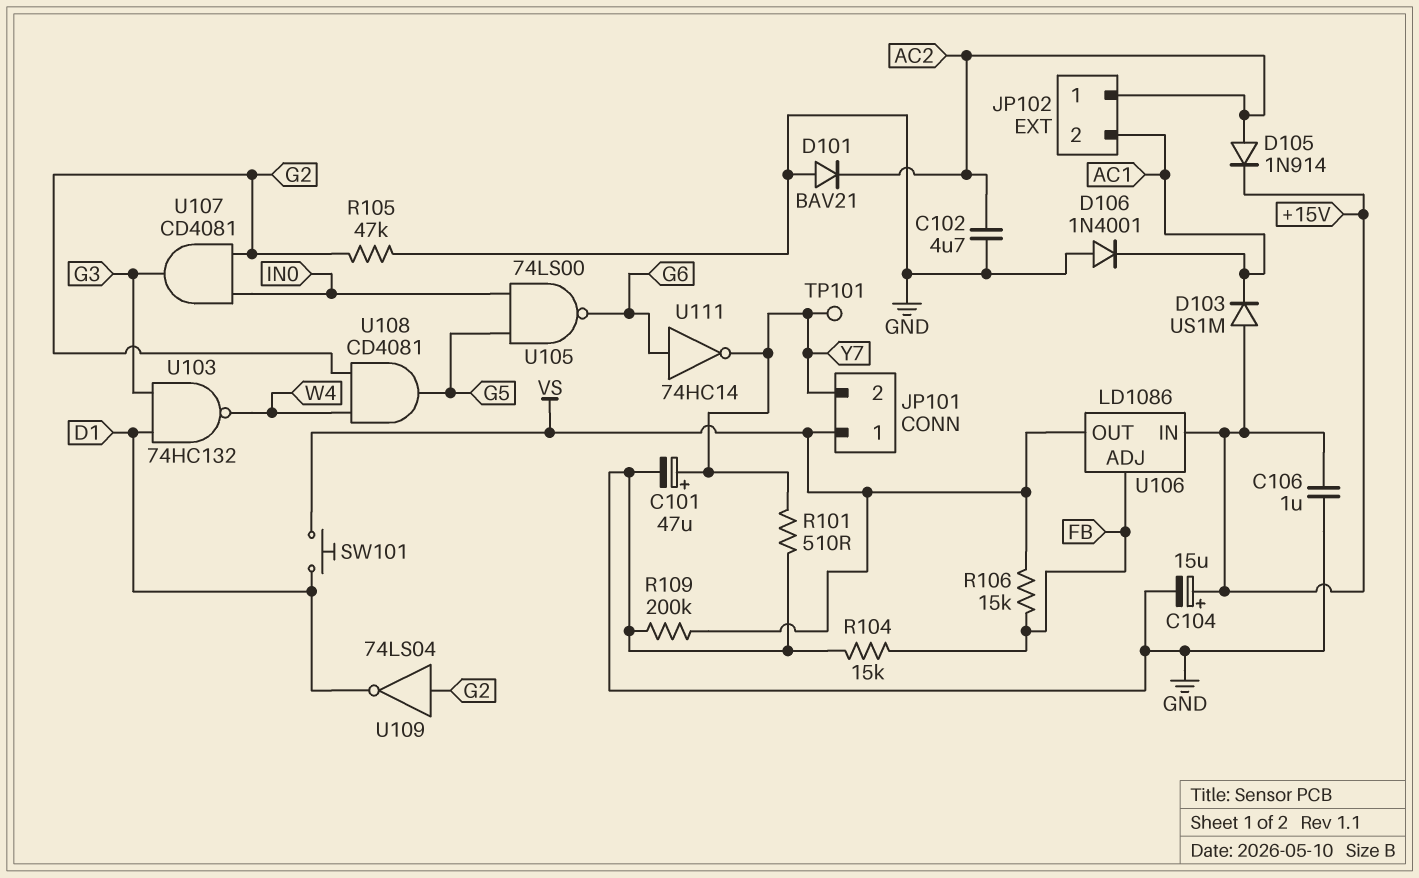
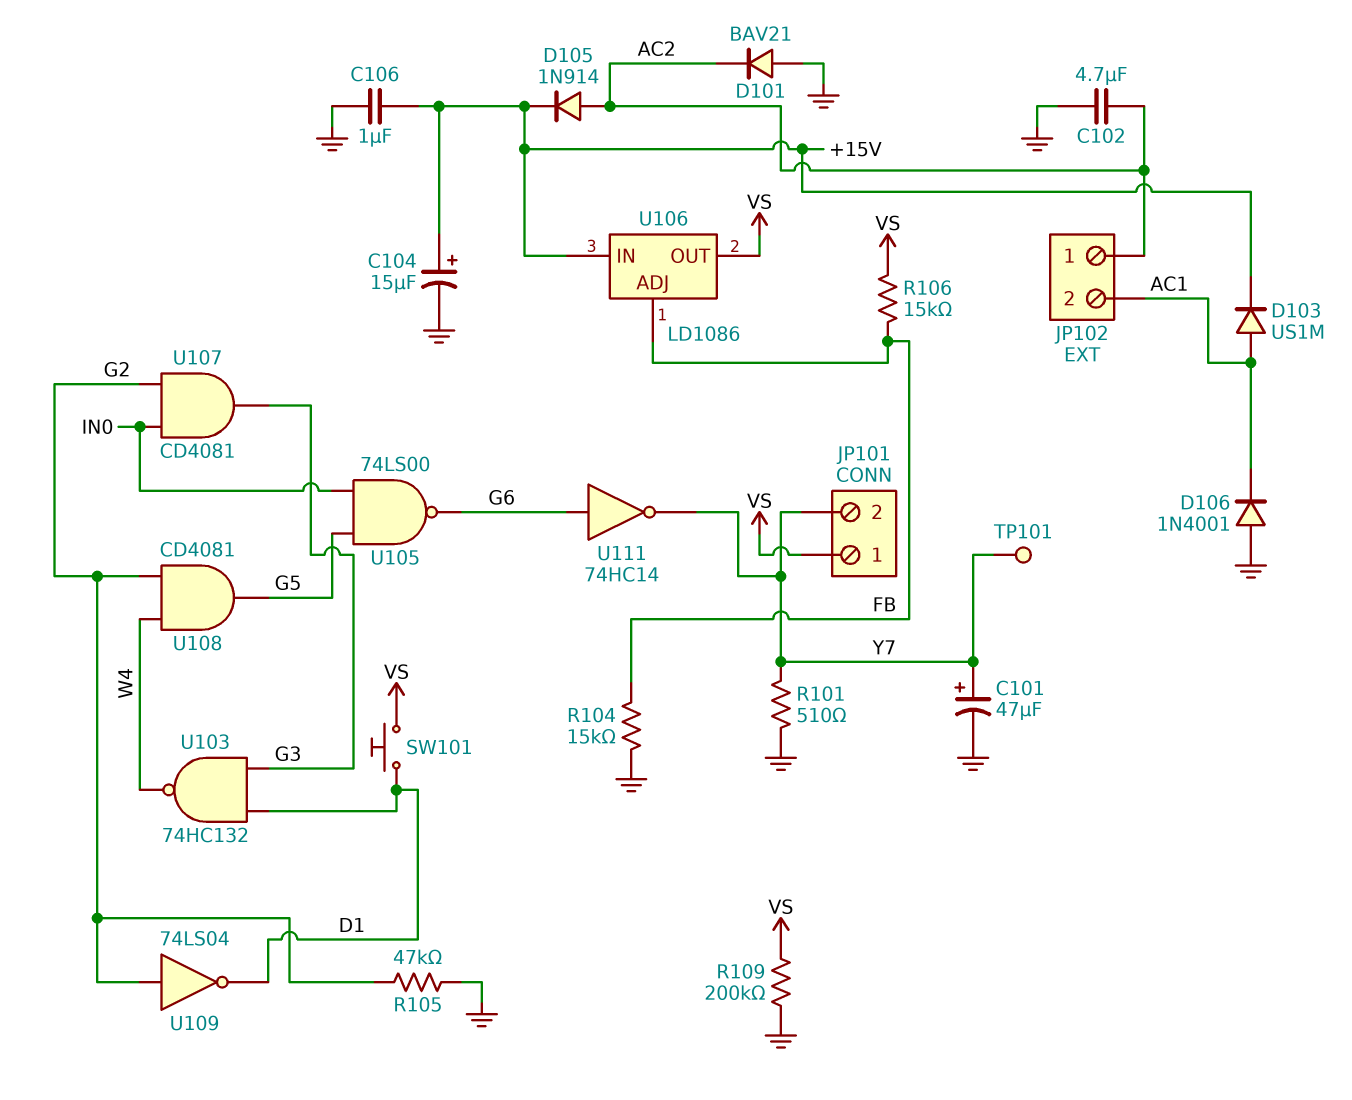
D103: diode US1M (A +15V, K AC1) -> diode US1M (A AC1, K +15V)

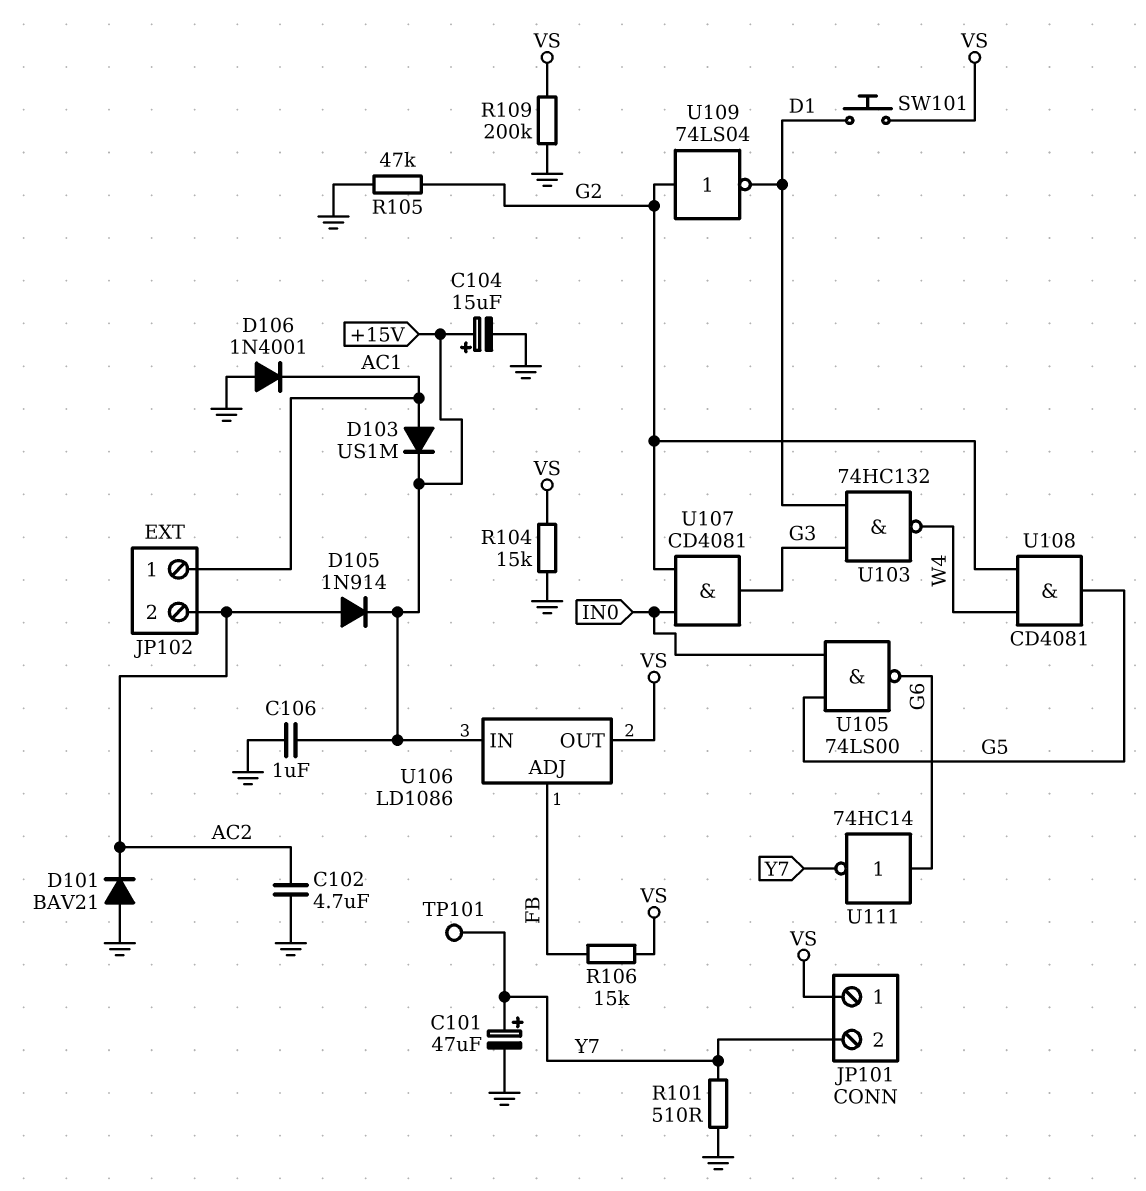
JP102 pin 1: AC2 -> AC1
JP102 pin 2: AC1 -> AC2
R104: 15k (FB, GND) -> 15k (GND, VS)

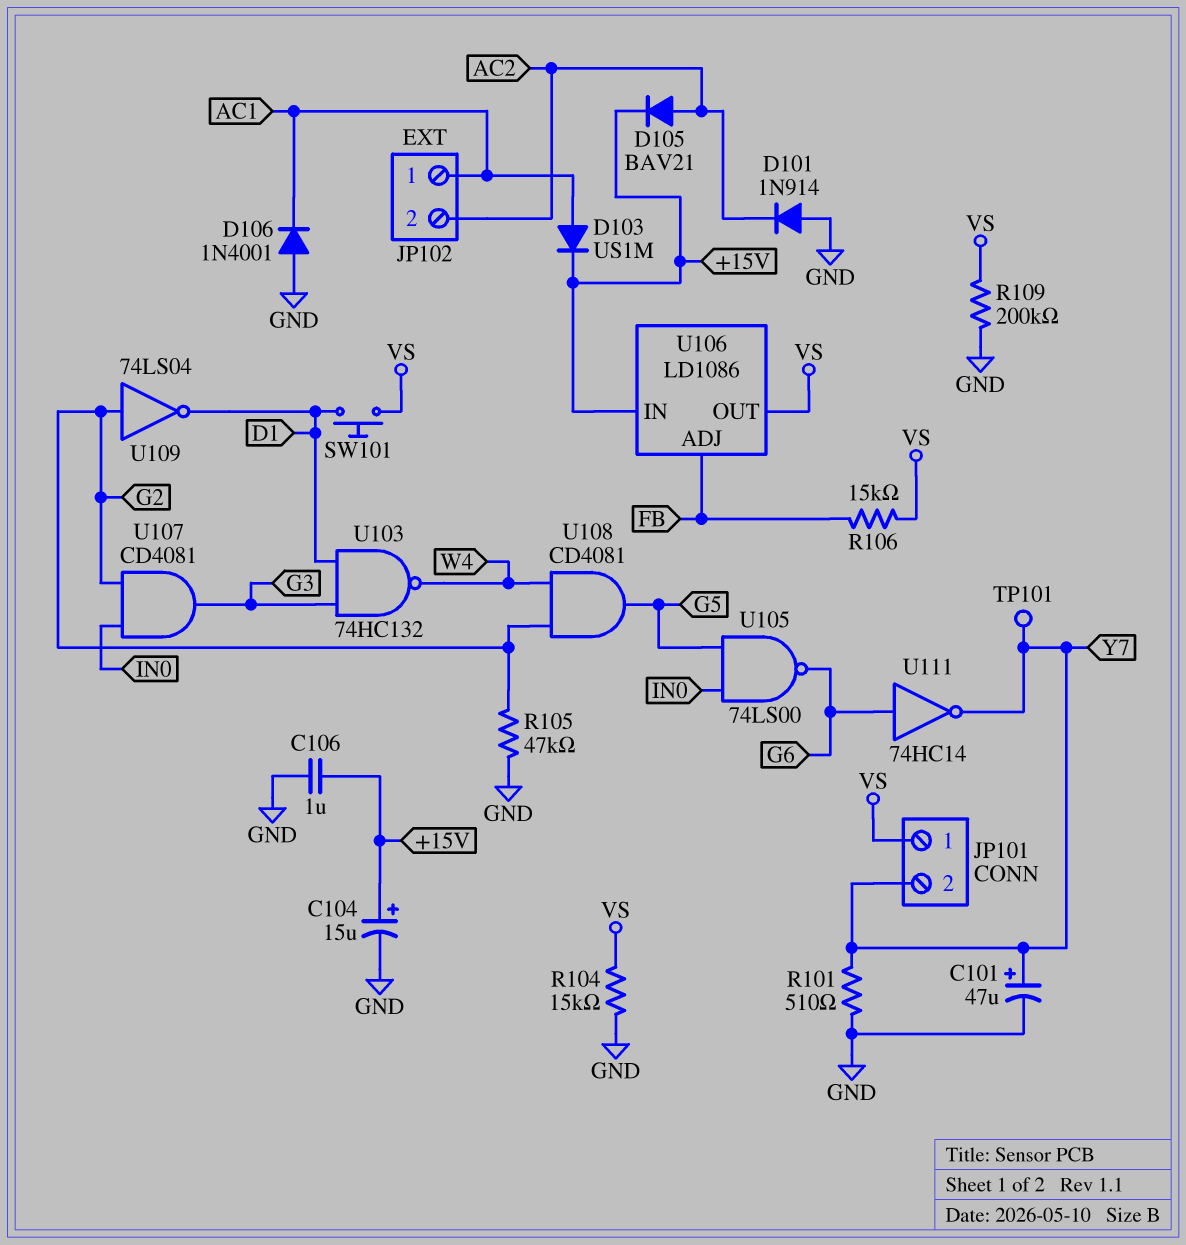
C102: 4.7uF (AC2, GND) -> none
D101: diode BAV21 (A GND, K AC2) -> diode 1N914 (A GND, K AC2)
D105: diode 1N914 (A AC2, K +15V) -> diode BAV21 (A AC2, K +15V)

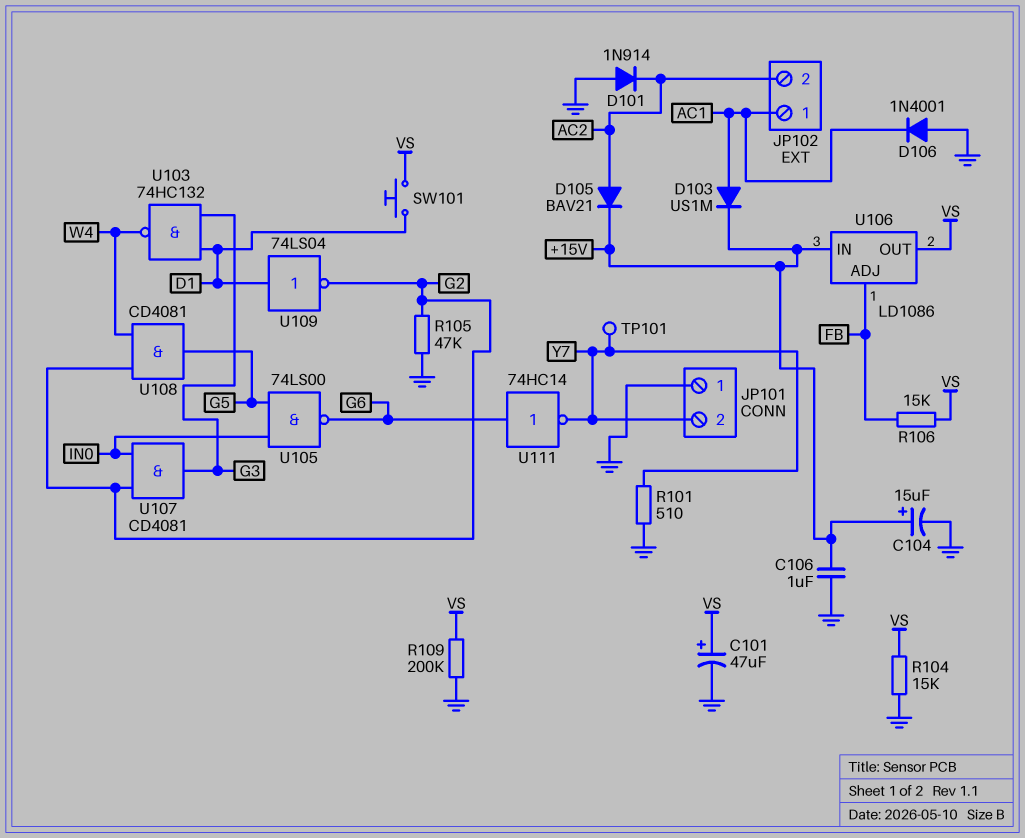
C101: 47uF (plus Y7, minus GND) -> 47uF (plus VS, minus GND)
JP101 pin 1: VS -> GND
U109: NOT 74LS04 (in G2, out D1) -> NOT 74LS04 (in D1, out G2)

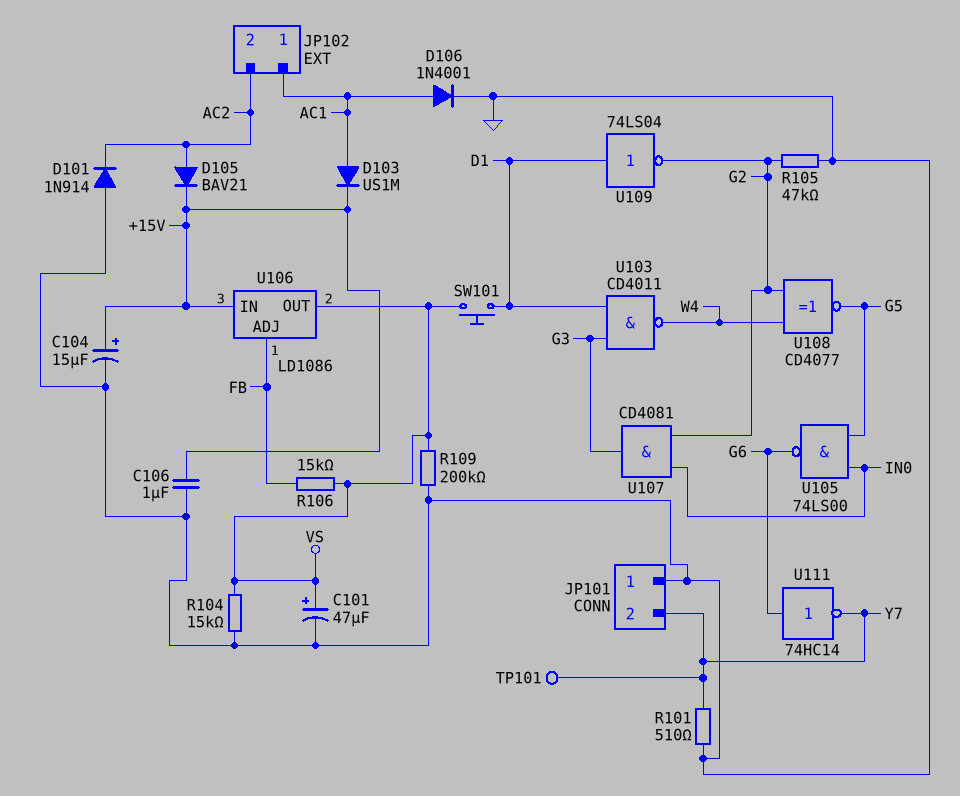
D106: diode 1N4001 (A GND, K AC1) -> diode 1N4001 (A AC1, K GND)
U103: NAND 74HC132 (in D1, in G3, out W4) -> NAND CD4011 (in D1, in G3, out W4)
U108: AND CD4081 (in G2, in W4, out G5) -> XNOR CD4077 (in G2, in W4, out G5)

